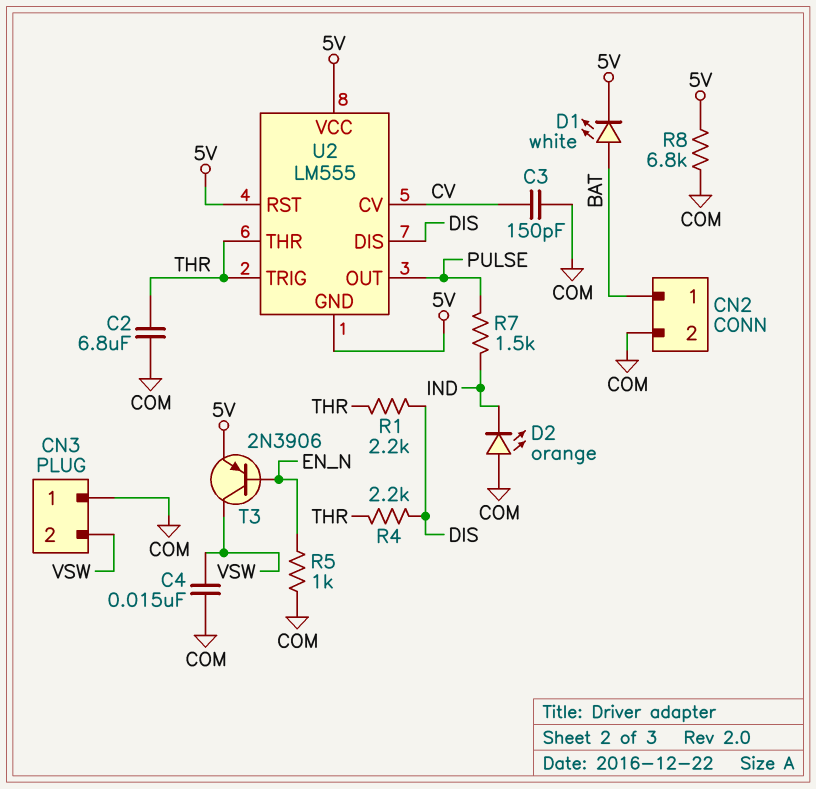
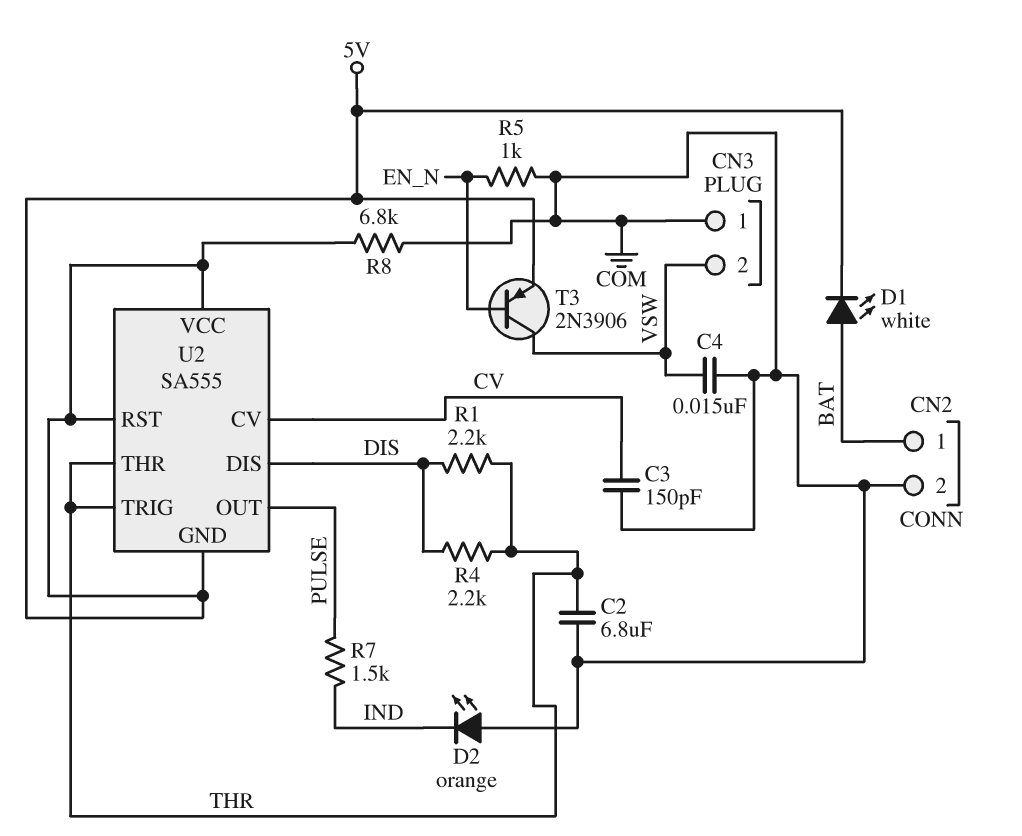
U2: LM555 -> SA555

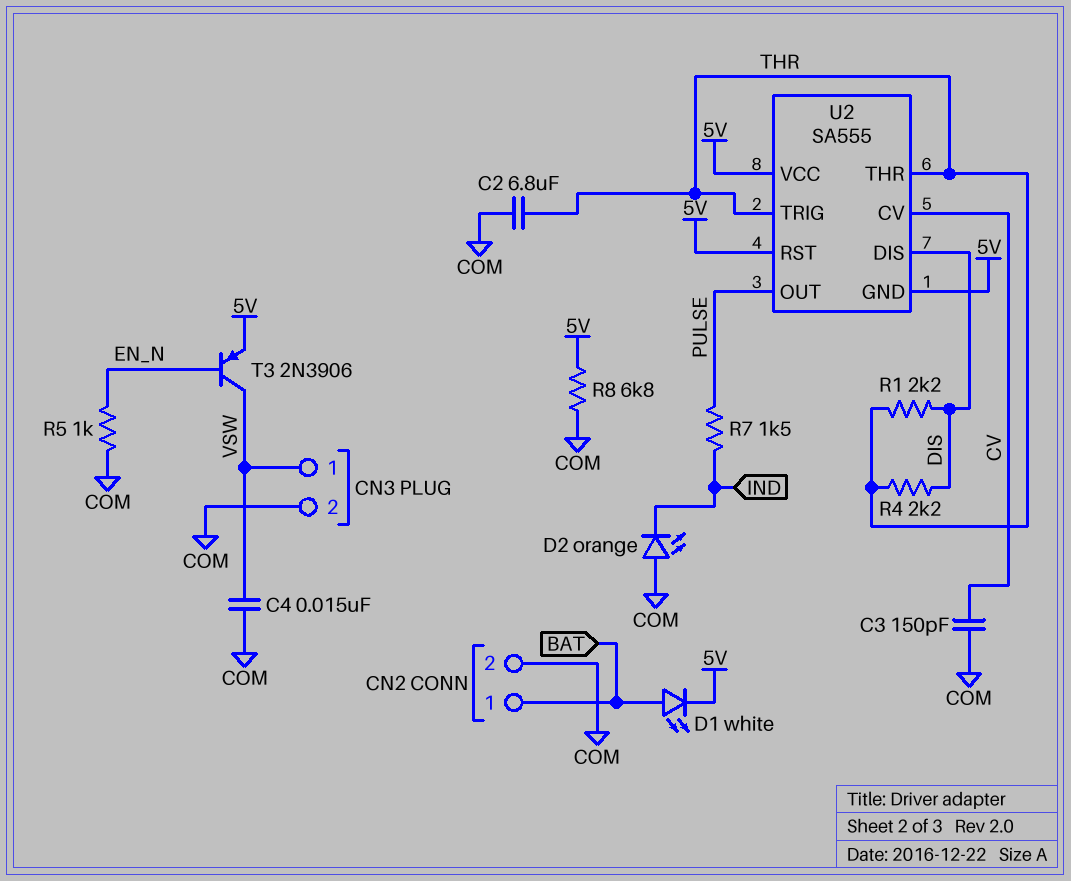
CN3 pin 1: COM -> VSW
CN3 pin 2: VSW -> COM

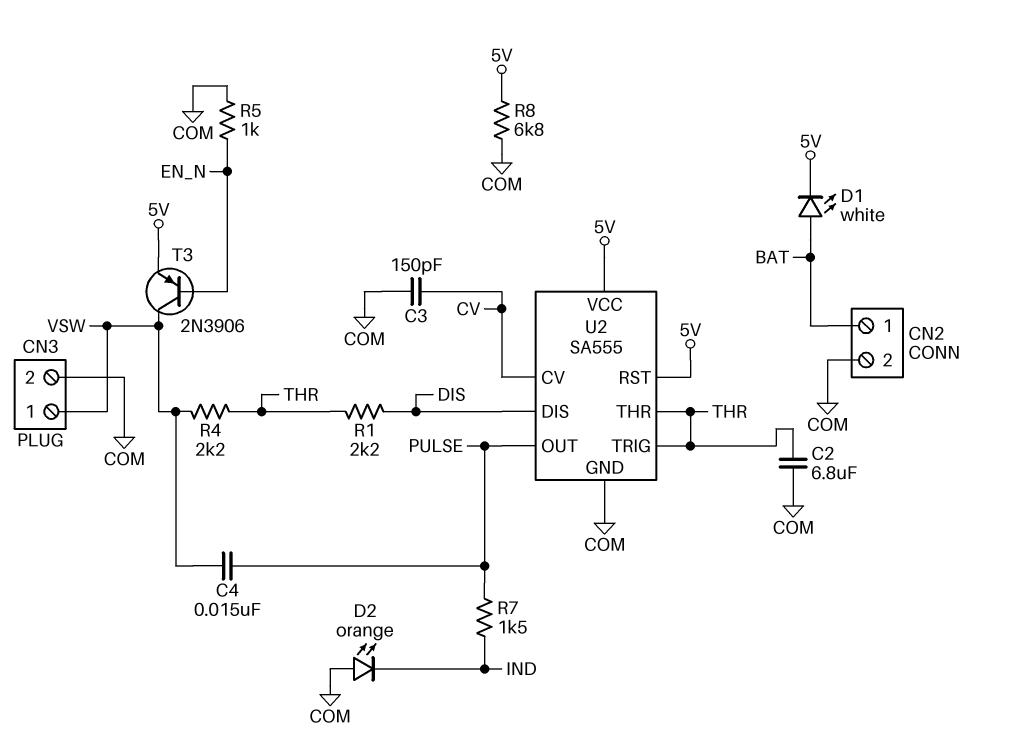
C4: 15nF (COM, VSW) -> 15nF (PULSE, VSW)
R4: 2.2k (DIS, THR) -> 2.2k (THR, VSW)
U2 pin GND: 5V -> COM

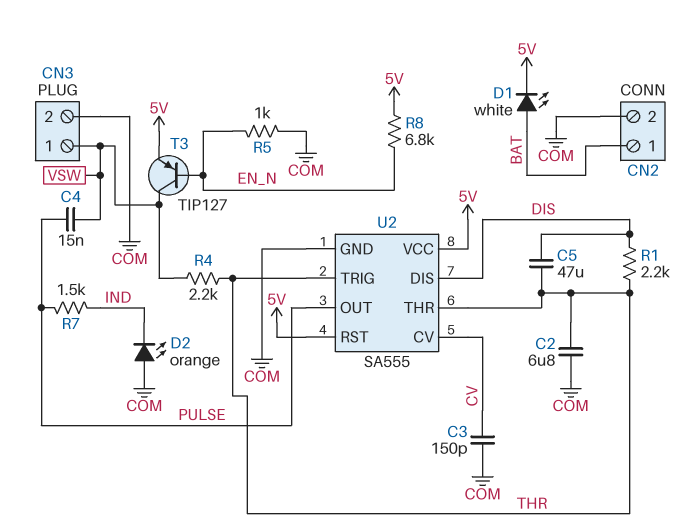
C5: none -> 47uF (DIS, THR)
R8: 6.8k (5V, COM) -> 6.8k (5V, EN_N)
T3: PNP 2N3906 (B EN_N, C VSW, E 5V) -> PNP TIP127 (B EN_N, C VSW, E 5V)

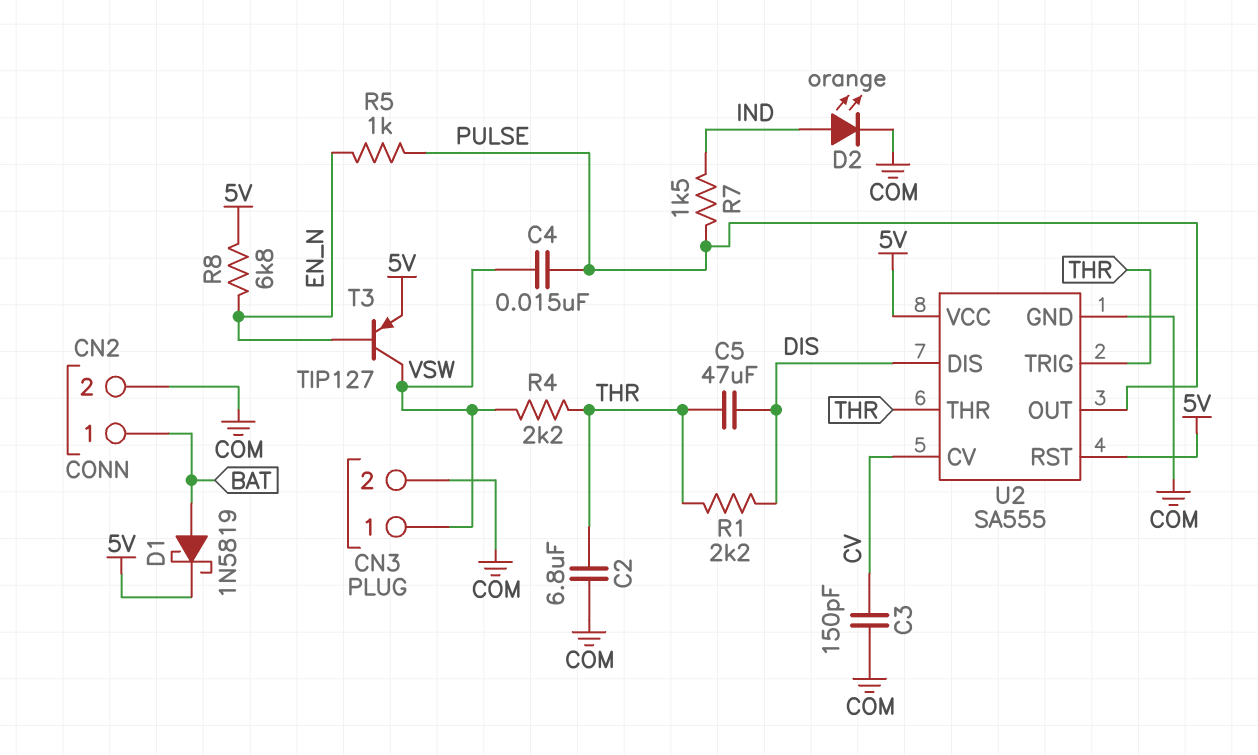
D1: LED white (A BAT, K 5V) -> schottky 1N5819 (A BAT, K 5V)
D2: LED orange (A COM, K IND) -> LED orange (A IND, K COM)
R5: 1k (COM, EN_N) -> 1k (EN_N, PULSE)

